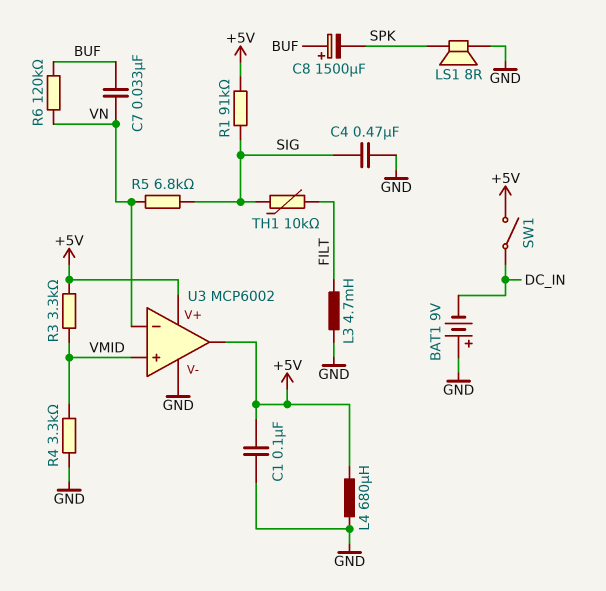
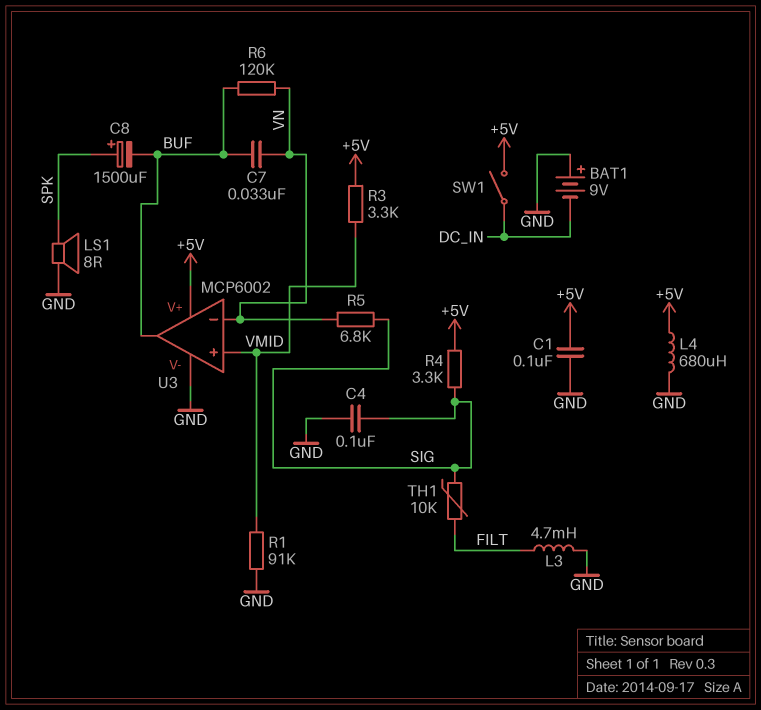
C4: 470nF (GND, SIG) -> 100nF (GND, SIG)
C8: 1500uF (plus BUF, minus SPK) -> 1500uF (plus SPK, minus BUF)
R1: 91k (+5V, SIG) -> 91k (GND, VMID)
R4: 3.3k (GND, VMID) -> 3.3k (+5V, SIG)
U3 pin out: +5V -> BUF

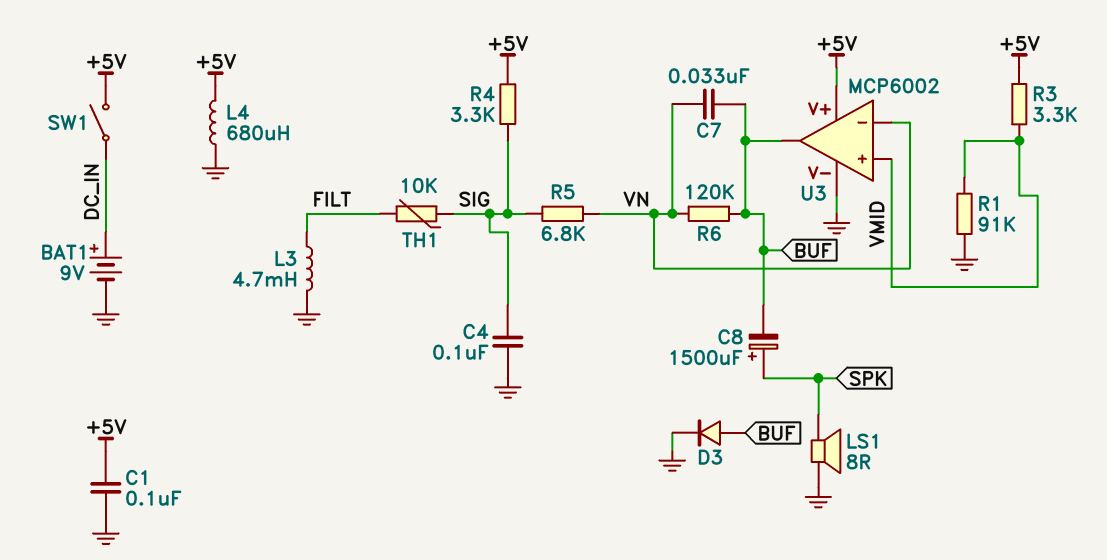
BAT1: 9V (plus GND, minus DC_IN) -> 9V (plus DC_IN, minus GND)
D3: none -> diode (A BUF, K GND)

